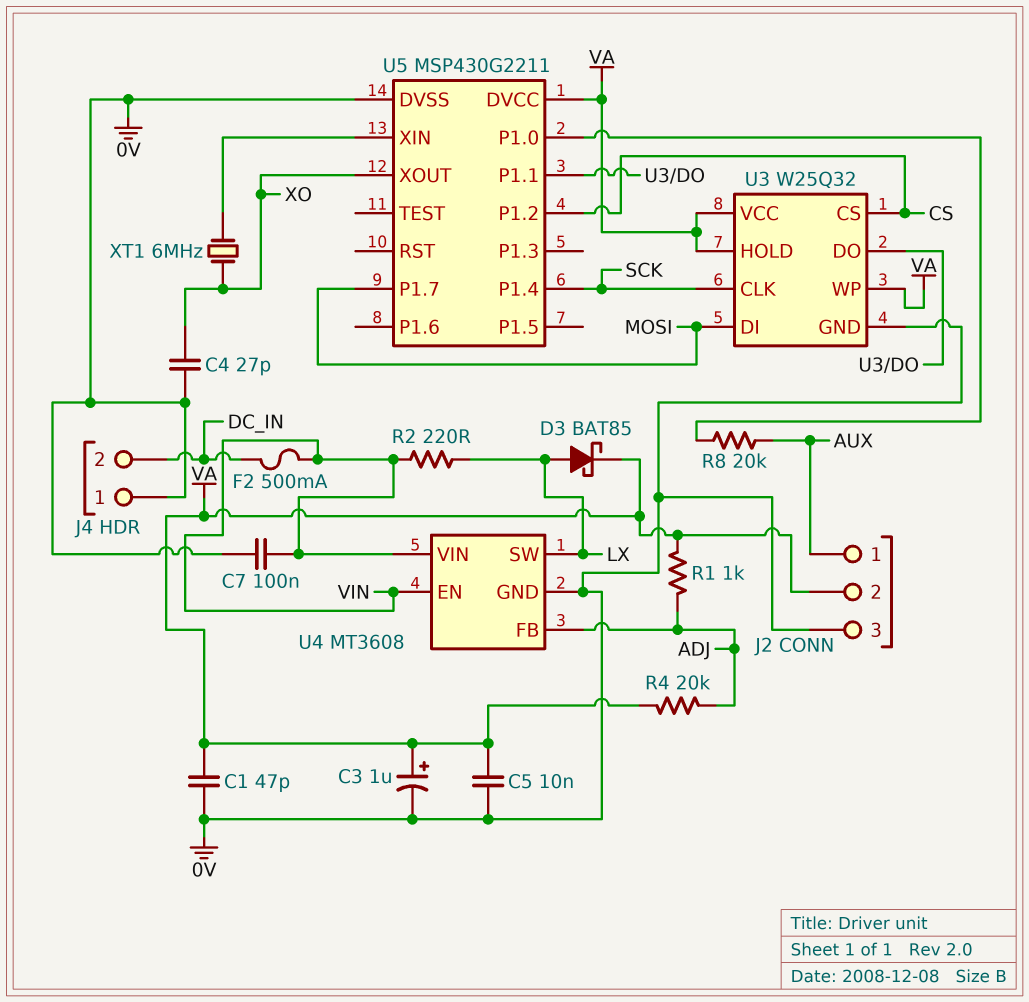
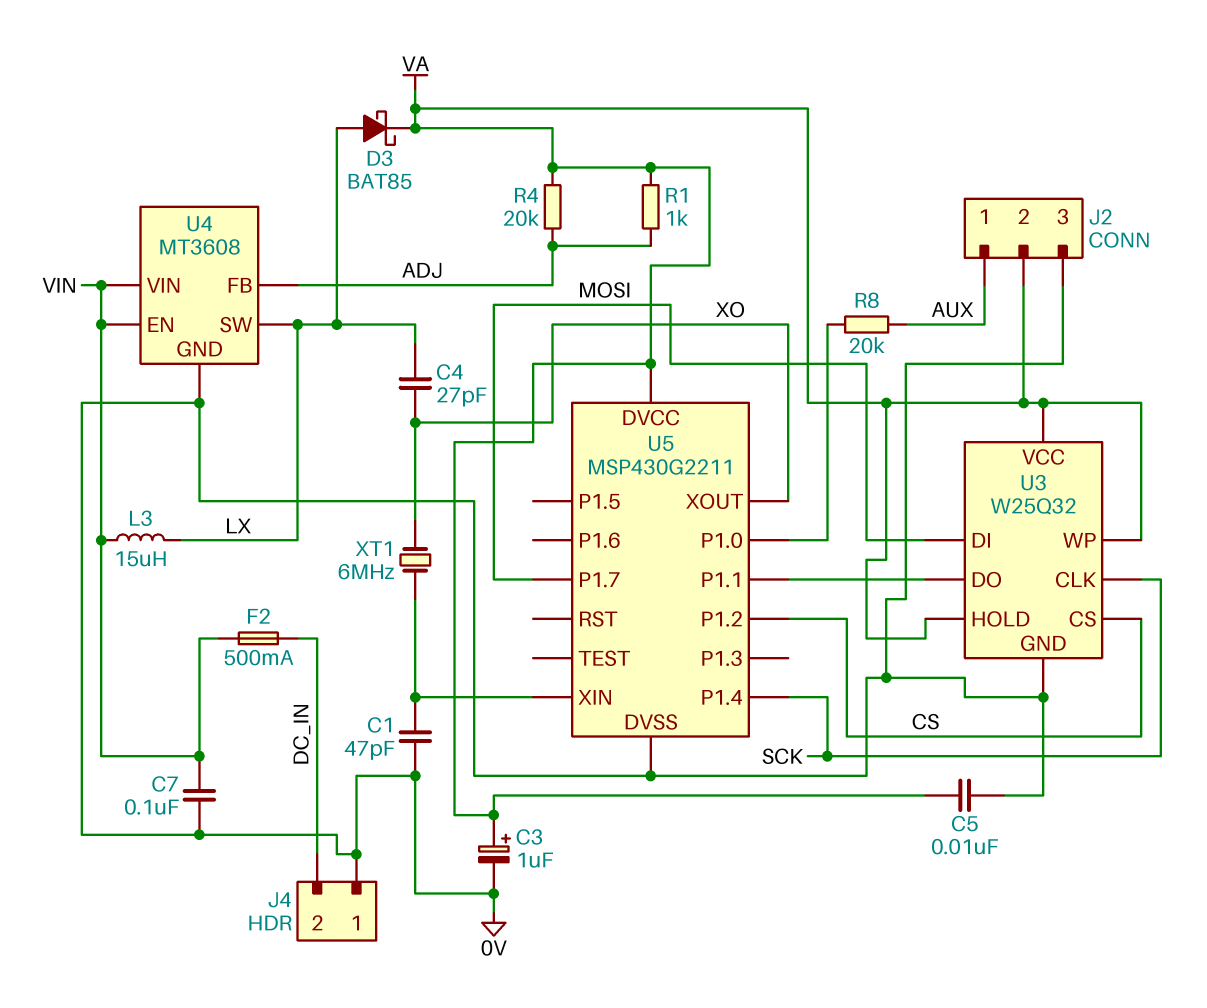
C1: 47pF (0V, VA) -> 47pF (0V, U5/XIN)
C4: 27pF (0V, XO) -> 27pF (LX, XO)
L3: none -> 15uH (LX, VIN)
R2: 220 (LX, VIN) -> none

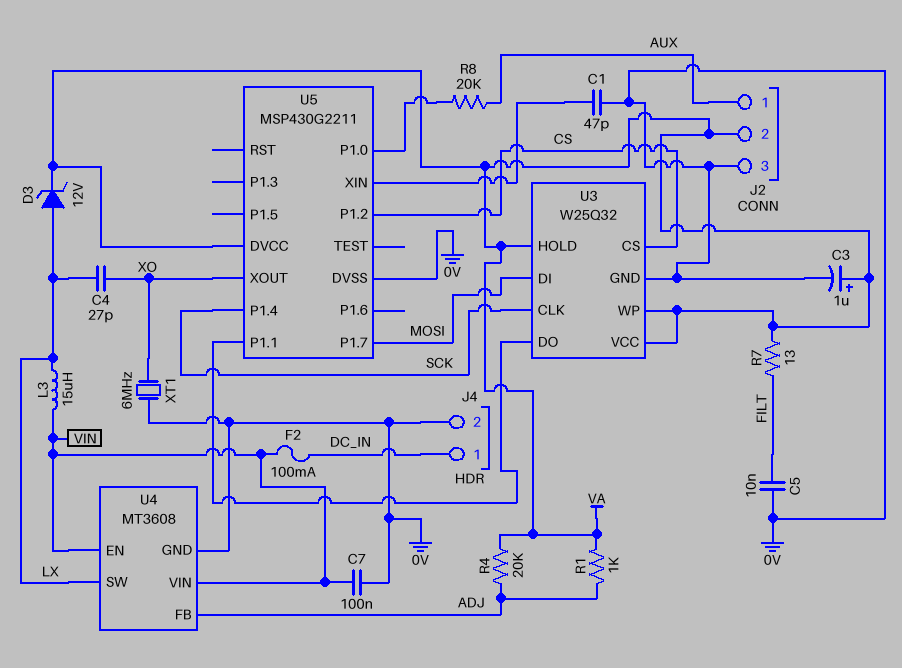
C5: 10nF (0V, VA) -> 10nF (0V, FILT)
D3: schottky BAT85 (A LX, K VA) -> zener 12V (A LX, K VA)
F2: 500mA (DC_IN, VIN) -> 100mA (DC_IN, VIN)
J4 pin 1: 0V -> DC_IN
J4 pin 2: DC_IN -> 0V
R7: none -> 13 (FILT, VA)
XT1: 6MHz (U5/XIN, XO) -> 6MHz (0V, XO)

